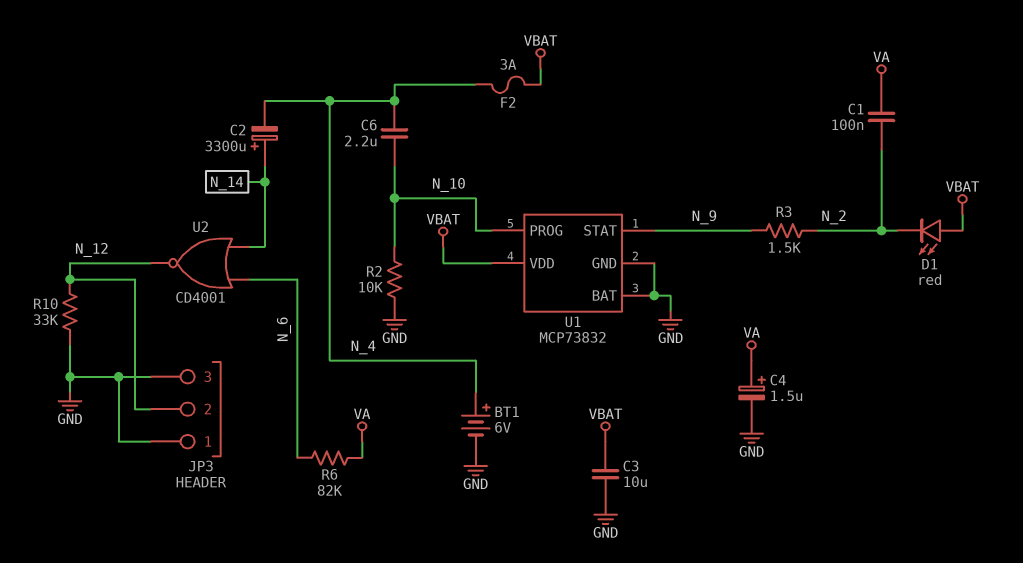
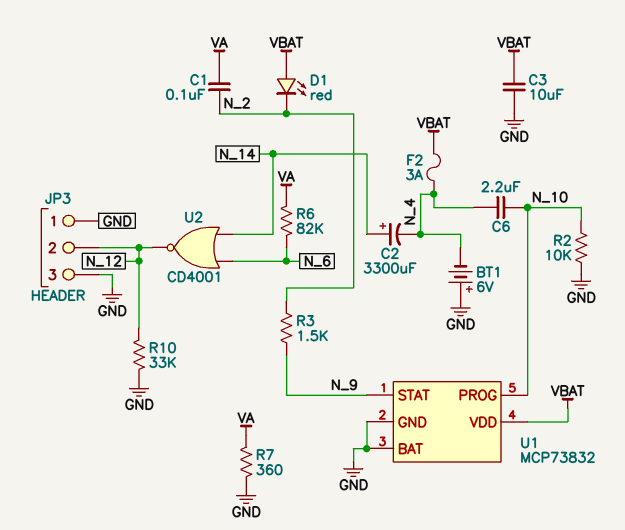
BT1: 6V (plus N_4, minus GND) -> 6V (plus GND, minus N_4)
C4: 1.5uF (plus VA, minus GND) -> none
R7: none -> 360 (GND, VA)

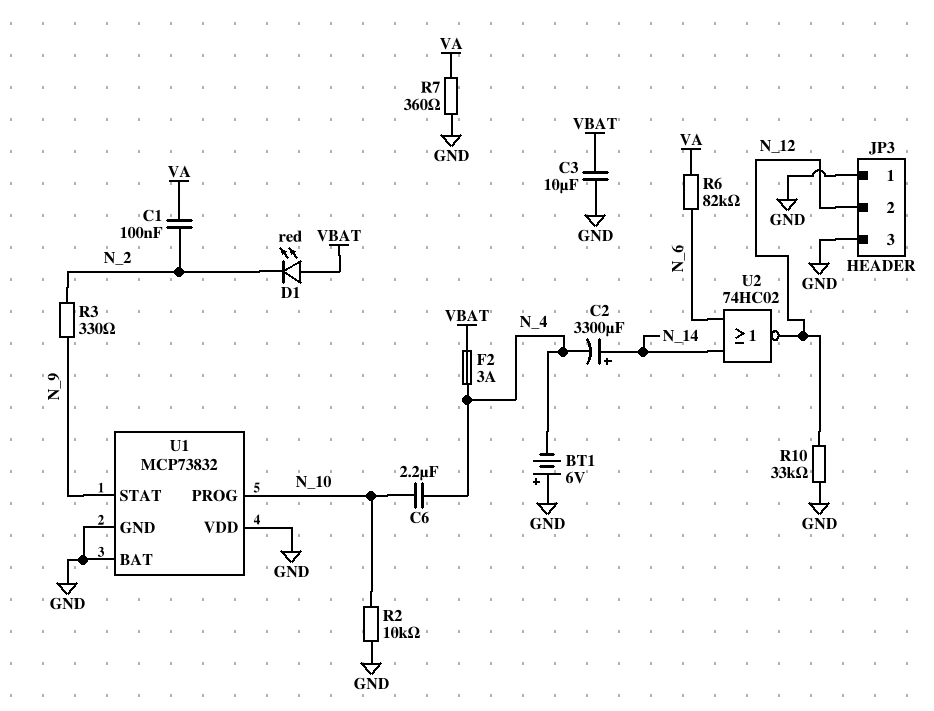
R3: 1.5k (N_2, N_9) -> 330 (N_2, N_9)
U1 pin VDD: VBAT -> GND
U2: NOR CD4001 (in N_6, in N_14, out N_12) -> NOR 74HC02 (in N_6, in N_14, out N_12)

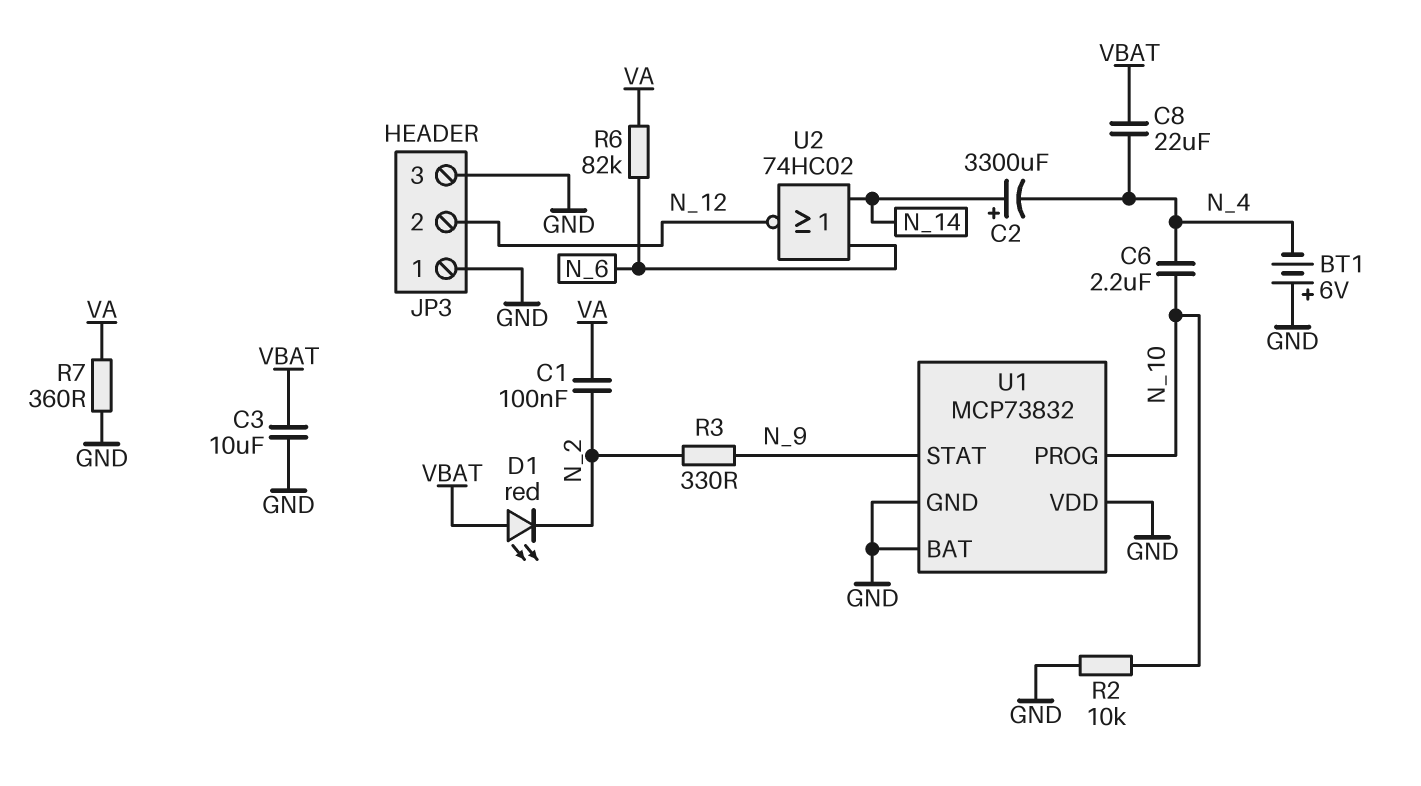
C8: none -> 22uF (N_4, VBAT)
F2: 3A (N_4, VBAT) -> none
R10: 33k (GND, N_12) -> none

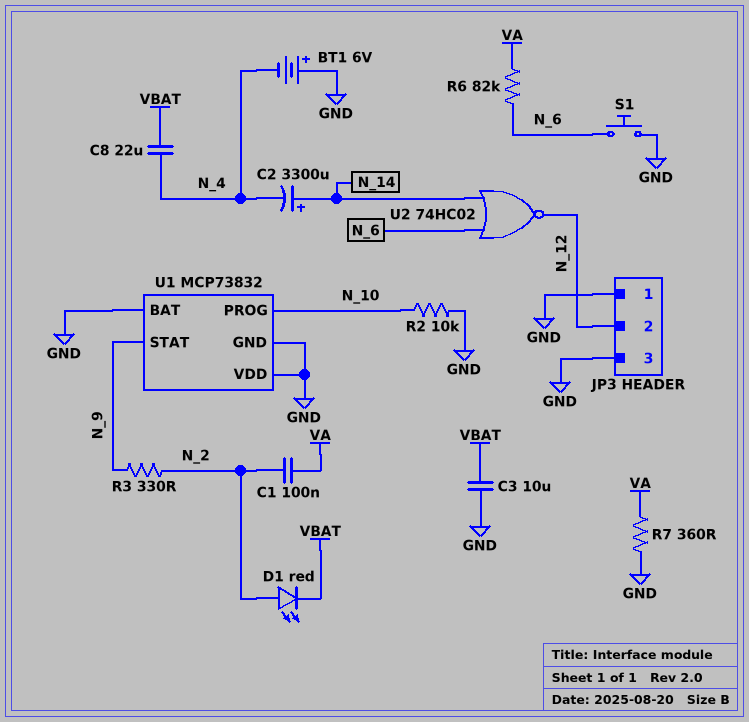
C6: 2.2uF (N_4, N_10) -> none
D1: LED red (A VBAT, K N_2) -> LED red (A N_2, K VBAT)
S1: none -> button (GND, N_6)

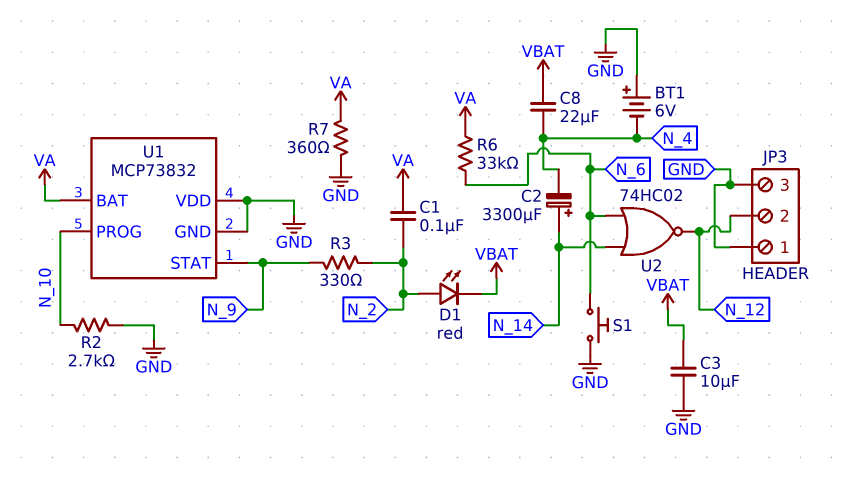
R2: 10k (GND, N_10) -> 2.7k (GND, N_10)
R6: 82k (N_6, VA) -> 33k (N_6, VA)
U1 pin BAT: GND -> VA

